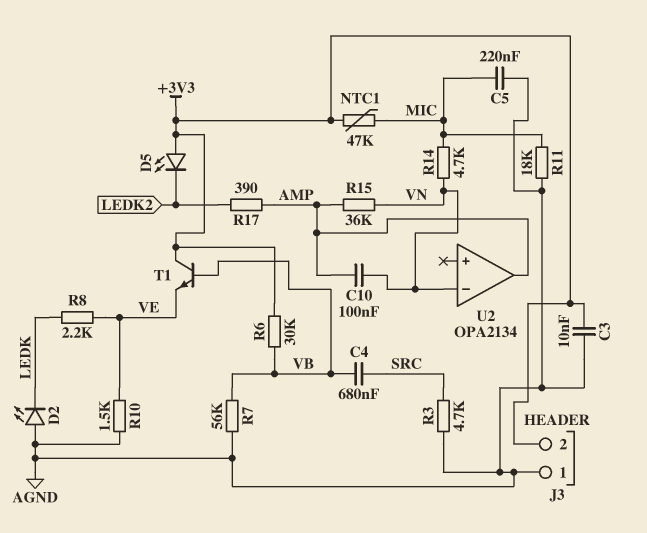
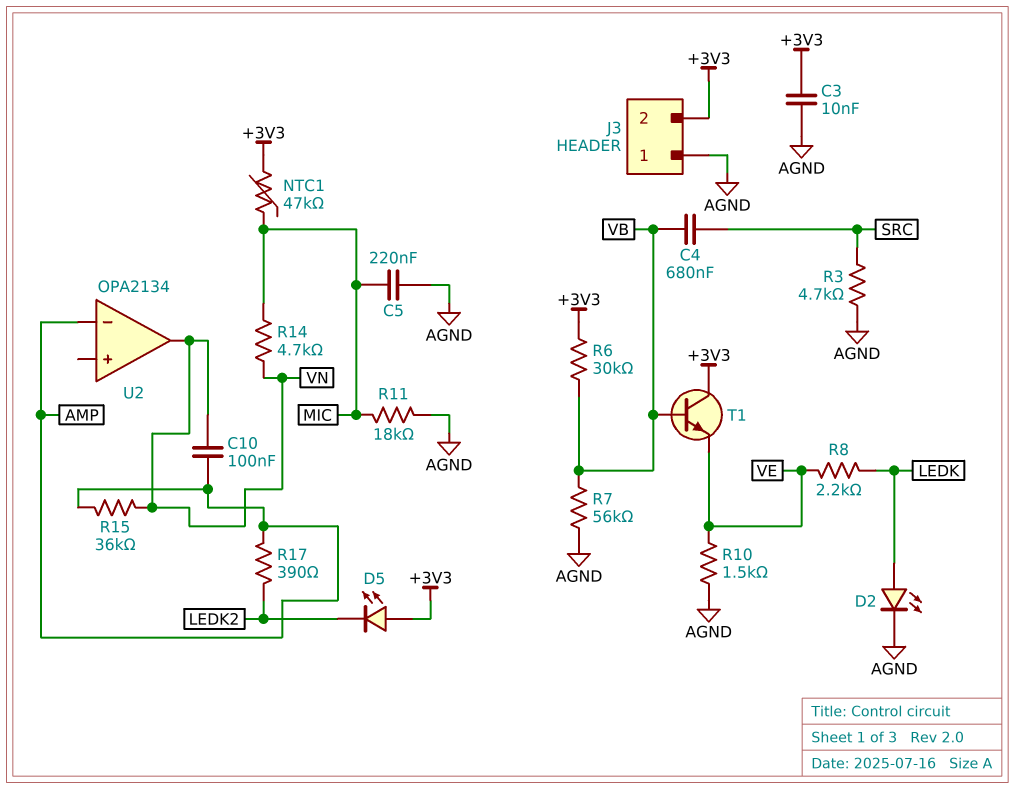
D2: LED (A AGND, K LEDK) -> LED (A LEDK, K AGND)
U2 pin in-: VN -> AMP
U2 pin out: AMP -> VN

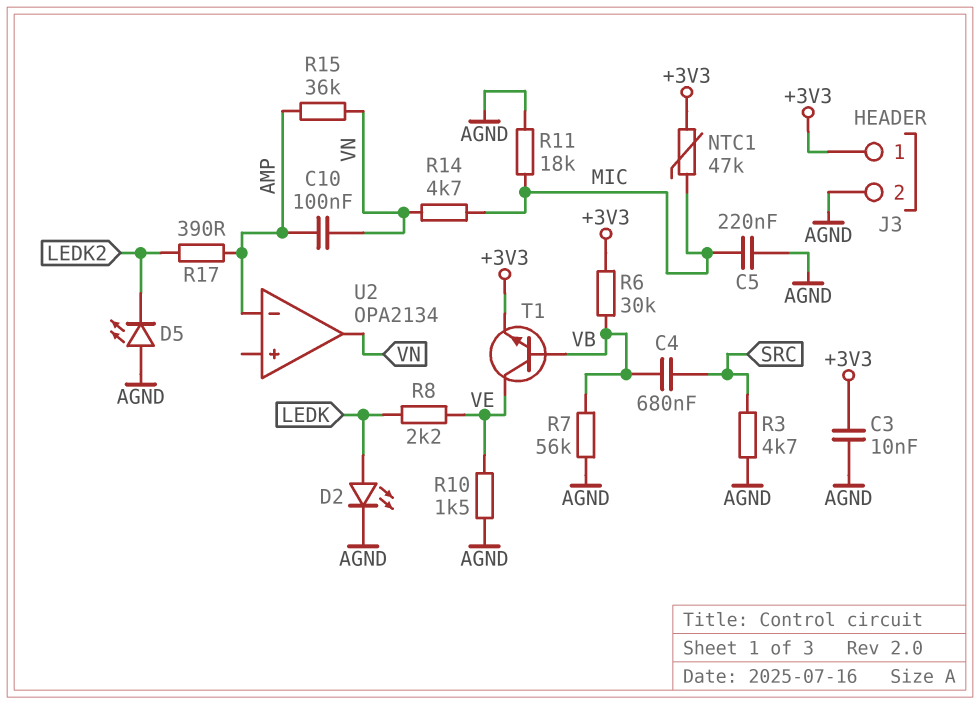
D5: LED (A +3V3, K LEDK2) -> LED (A AGND, K LEDK2)
J3 pin 1: AGND -> +3V3
J3 pin 2: +3V3 -> AGND
T1: NPN (B VB, C +3V3, E VE) -> NPN (B VB, C VE, E +3V3)

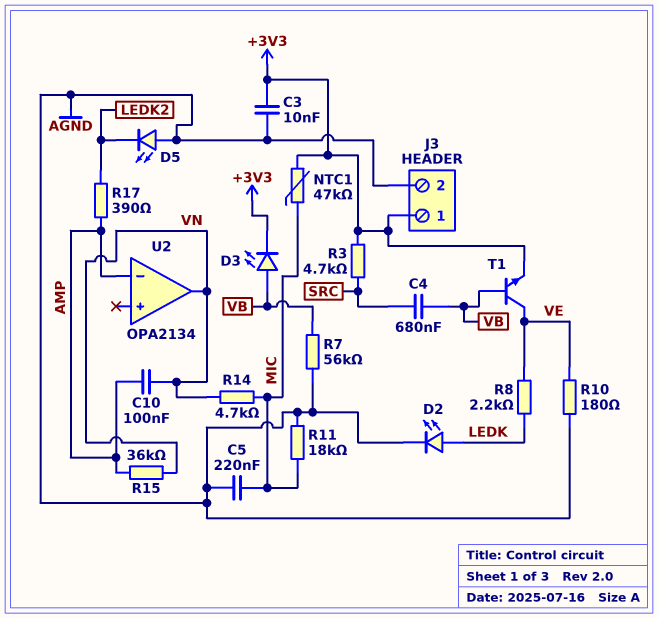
D3: none -> LED (A VB, K +3V3)
R3: 4.7k (AGND, SRC) -> 4.7k (+3V3, SRC)
R6: 30k (+3V3, VB) -> none
R10: 1.5k (AGND, VE) -> 180 (AGND, VE)

